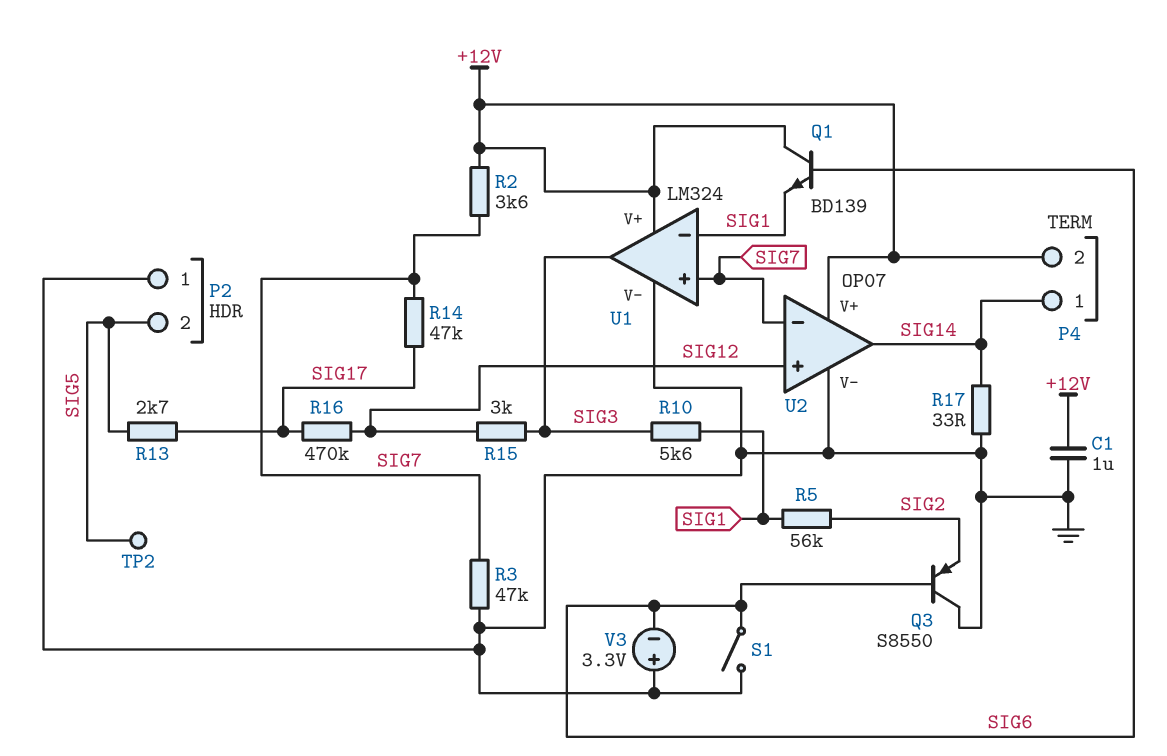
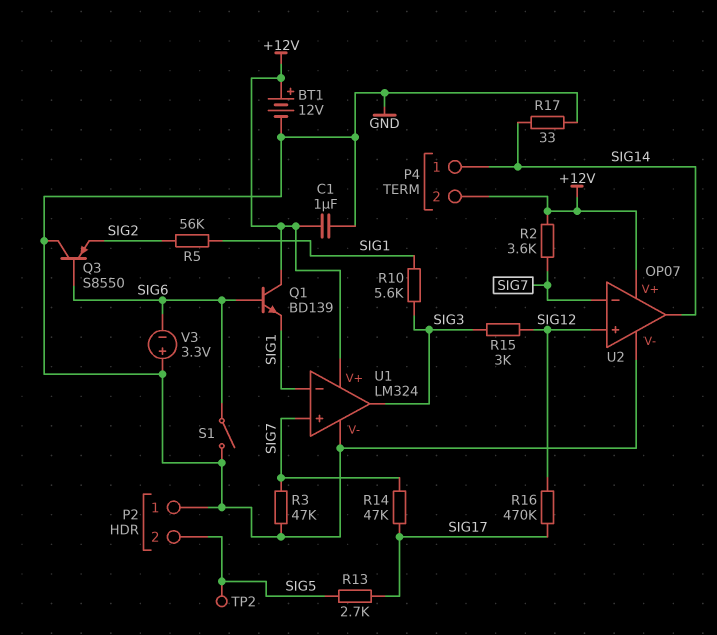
BT1: none -> 12V (plus +12V, minus GND)

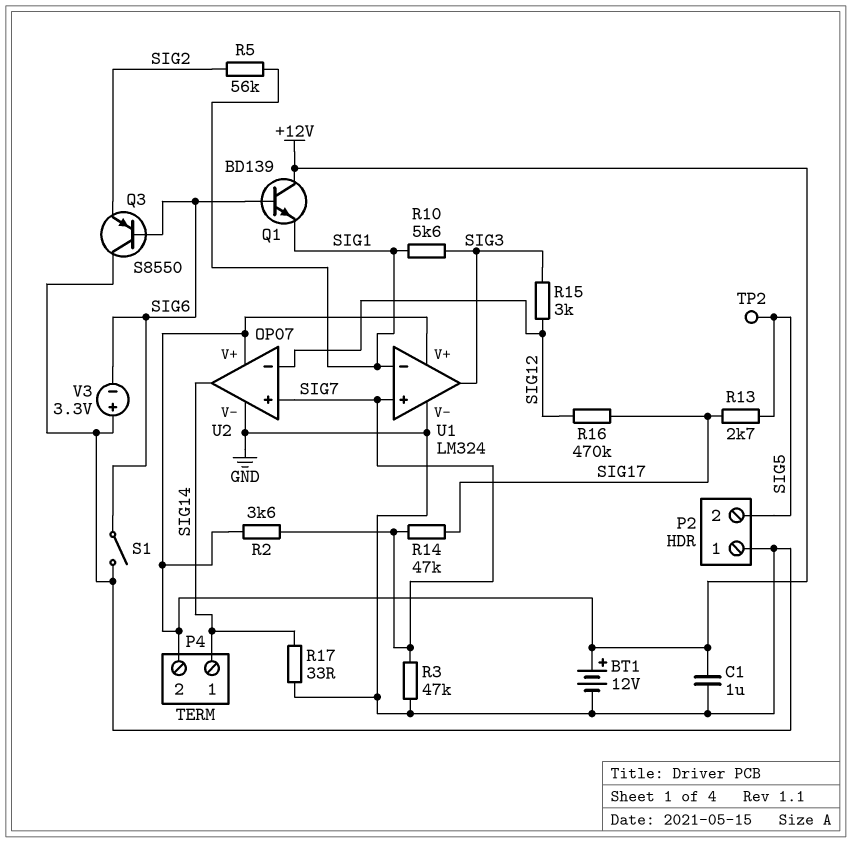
U2 pin in+: SIG12 -> SIG7
U2 pin in-: SIG7 -> SIG12

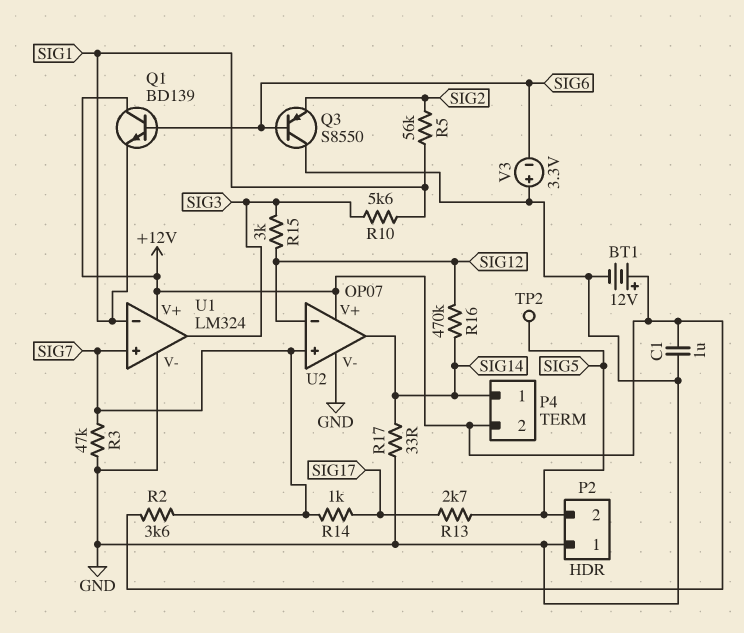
R14: 47k (SIG7, SIG17) -> 1k (SIG7, SIG17)
R16: 470k (SIG12, SIG17) -> 470k (SIG12, SIG14)
S1: switch (GND, SIG6) -> none

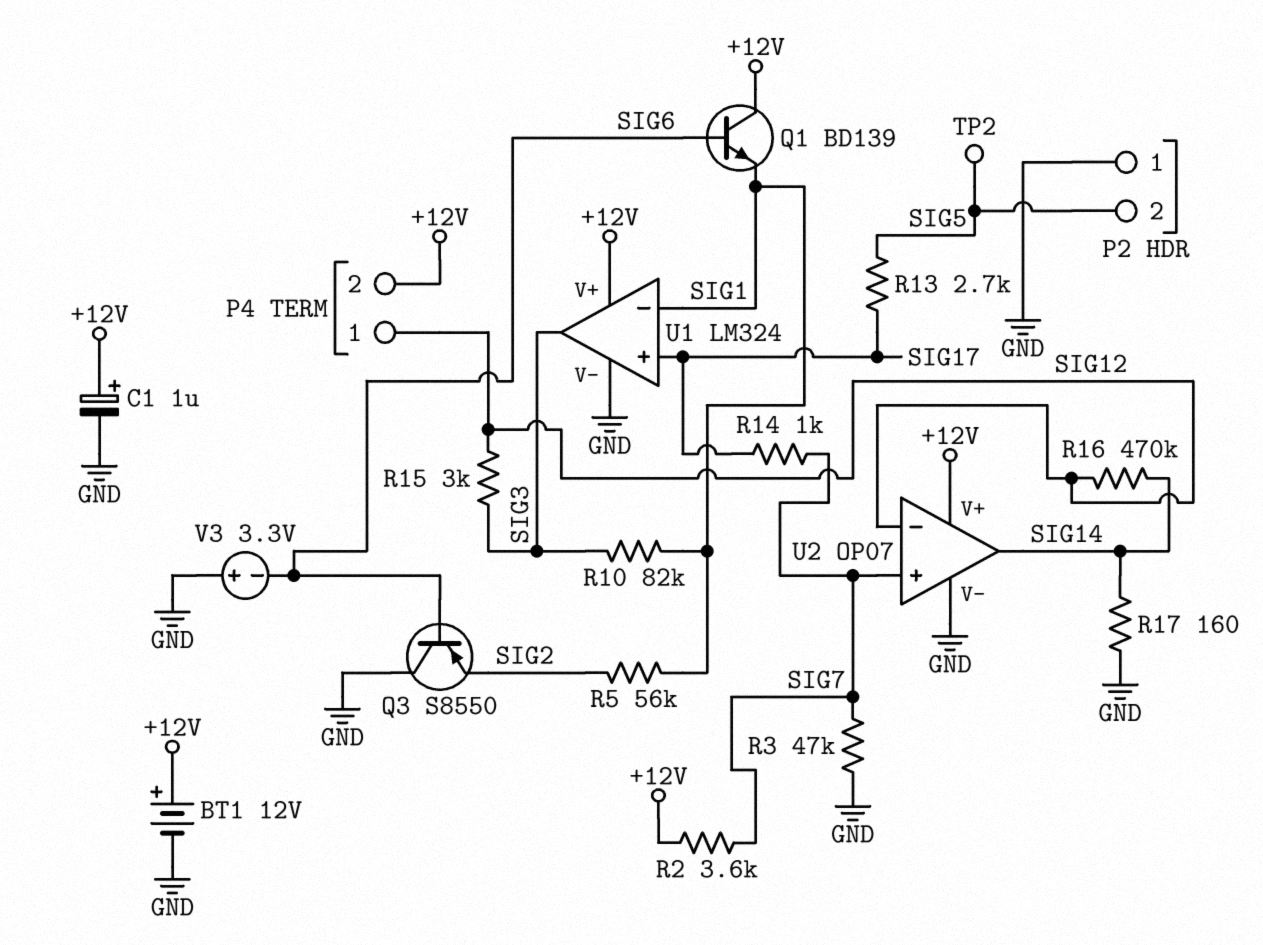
C1: 1uF (+12V, GND) -> 1uF (plus +12V, minus GND)
P4 pin 1: SIG14 -> SIG12
R10: 5.6k (SIG1, SIG3) -> 82k (SIG1, SIG3)
R17: 33 (GND, SIG14) -> 160 (GND, SIG14)
U1 pin in+: SIG7 -> SIG17

